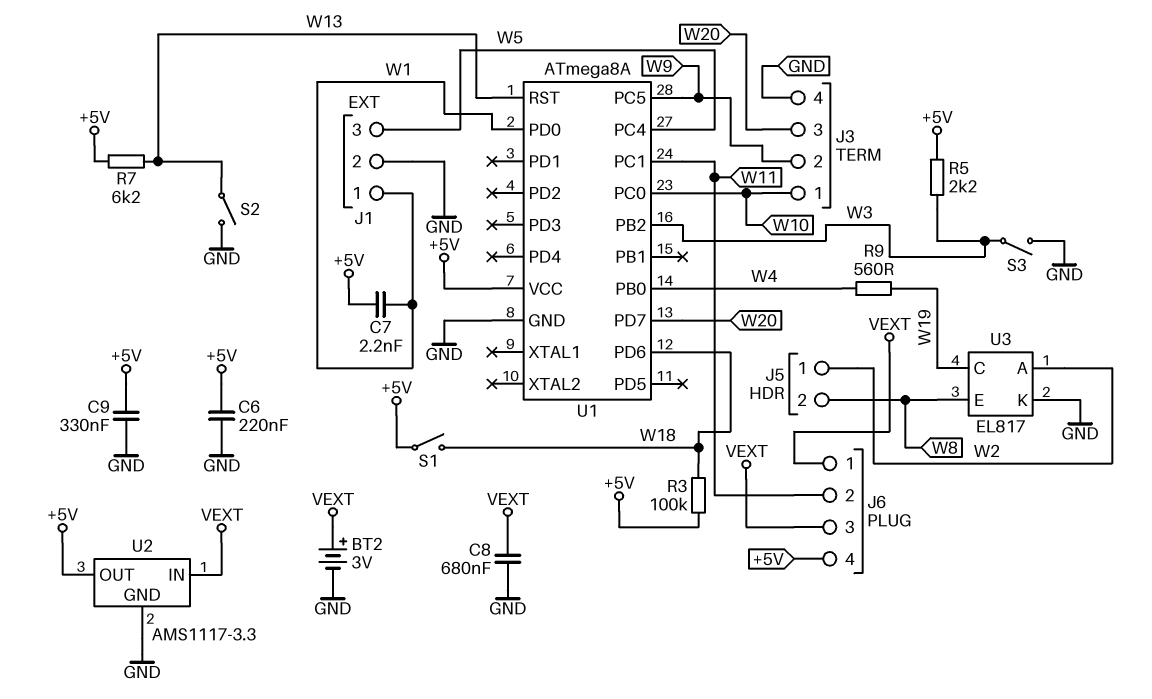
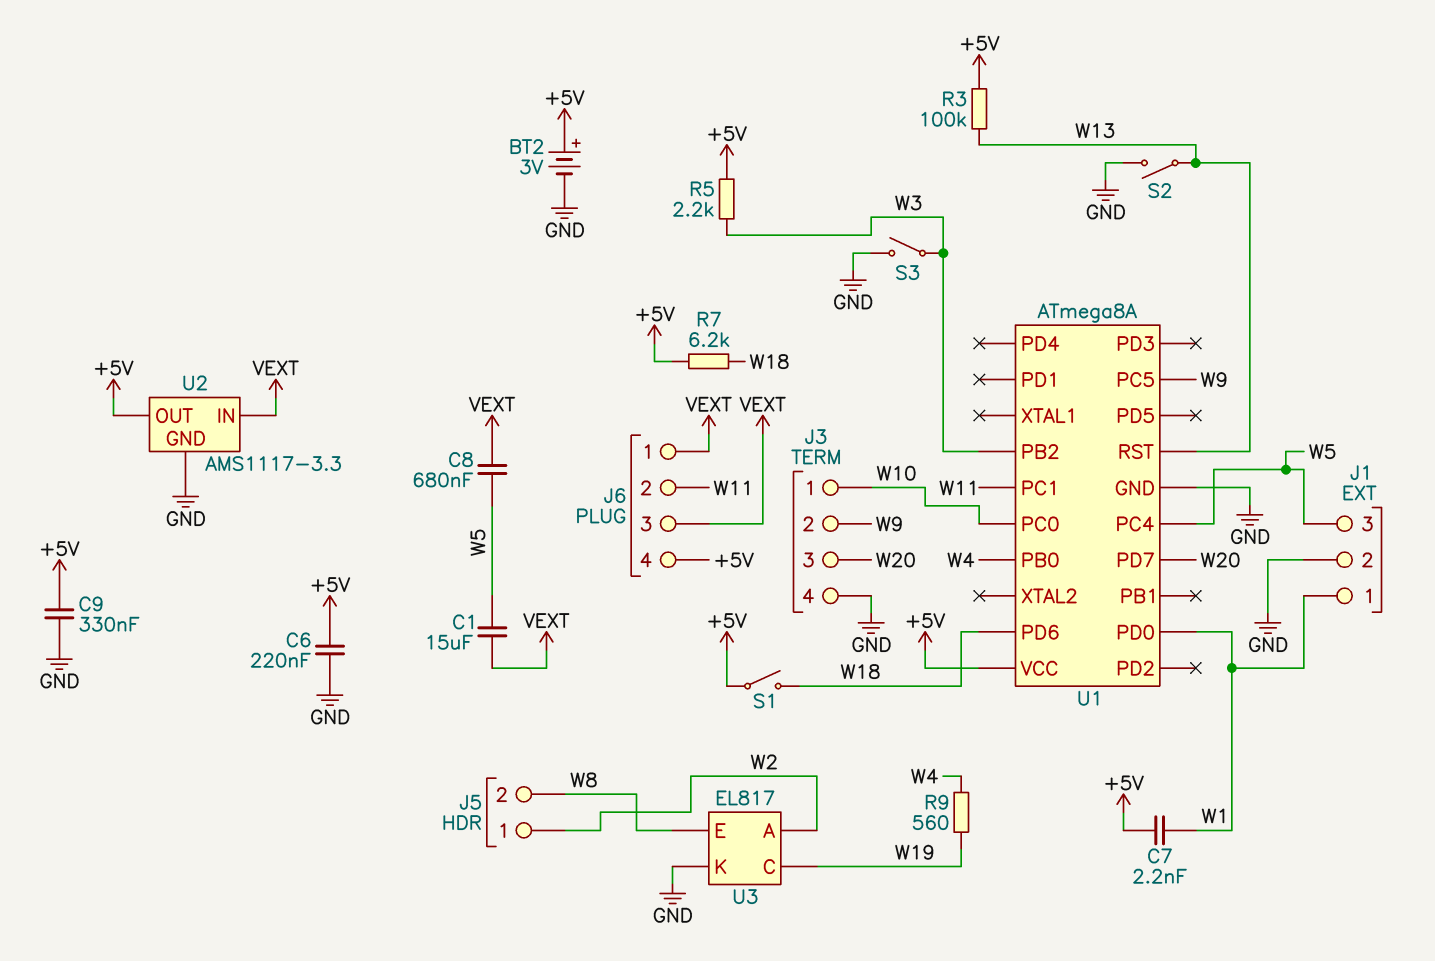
BT2: 3V (plus VEXT, minus GND) -> 3V (plus +5V, minus GND)
C1: none -> 15uF (VEXT, W5)
C8: 680nF (GND, VEXT) -> 680nF (VEXT, W5)
R3: 100k (+5V, W18) -> 100k (+5V, W13)
R7: 6.2k (+5V, W13) -> 6.2k (+5V, W18)

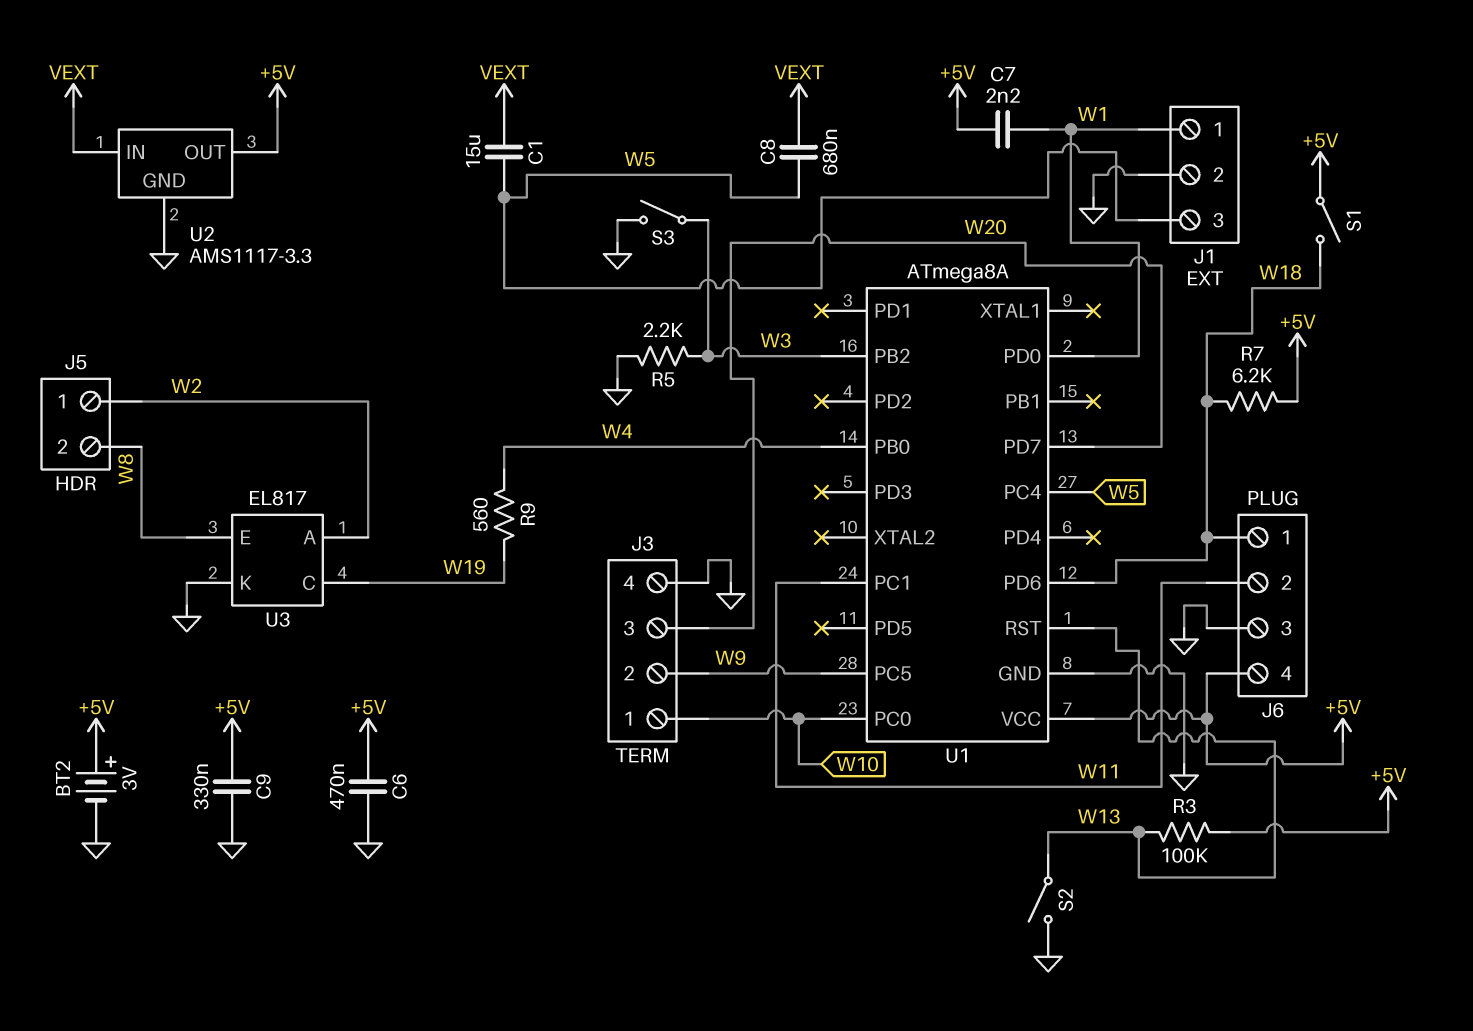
C6: 220nF (+5V, GND) -> 470nF (+5V, GND)
J6 pin 1: VEXT -> W18
J6 pin 3: VEXT -> GND
R5: 2.2k (+5V, W3) -> 2.2k (GND, W3)

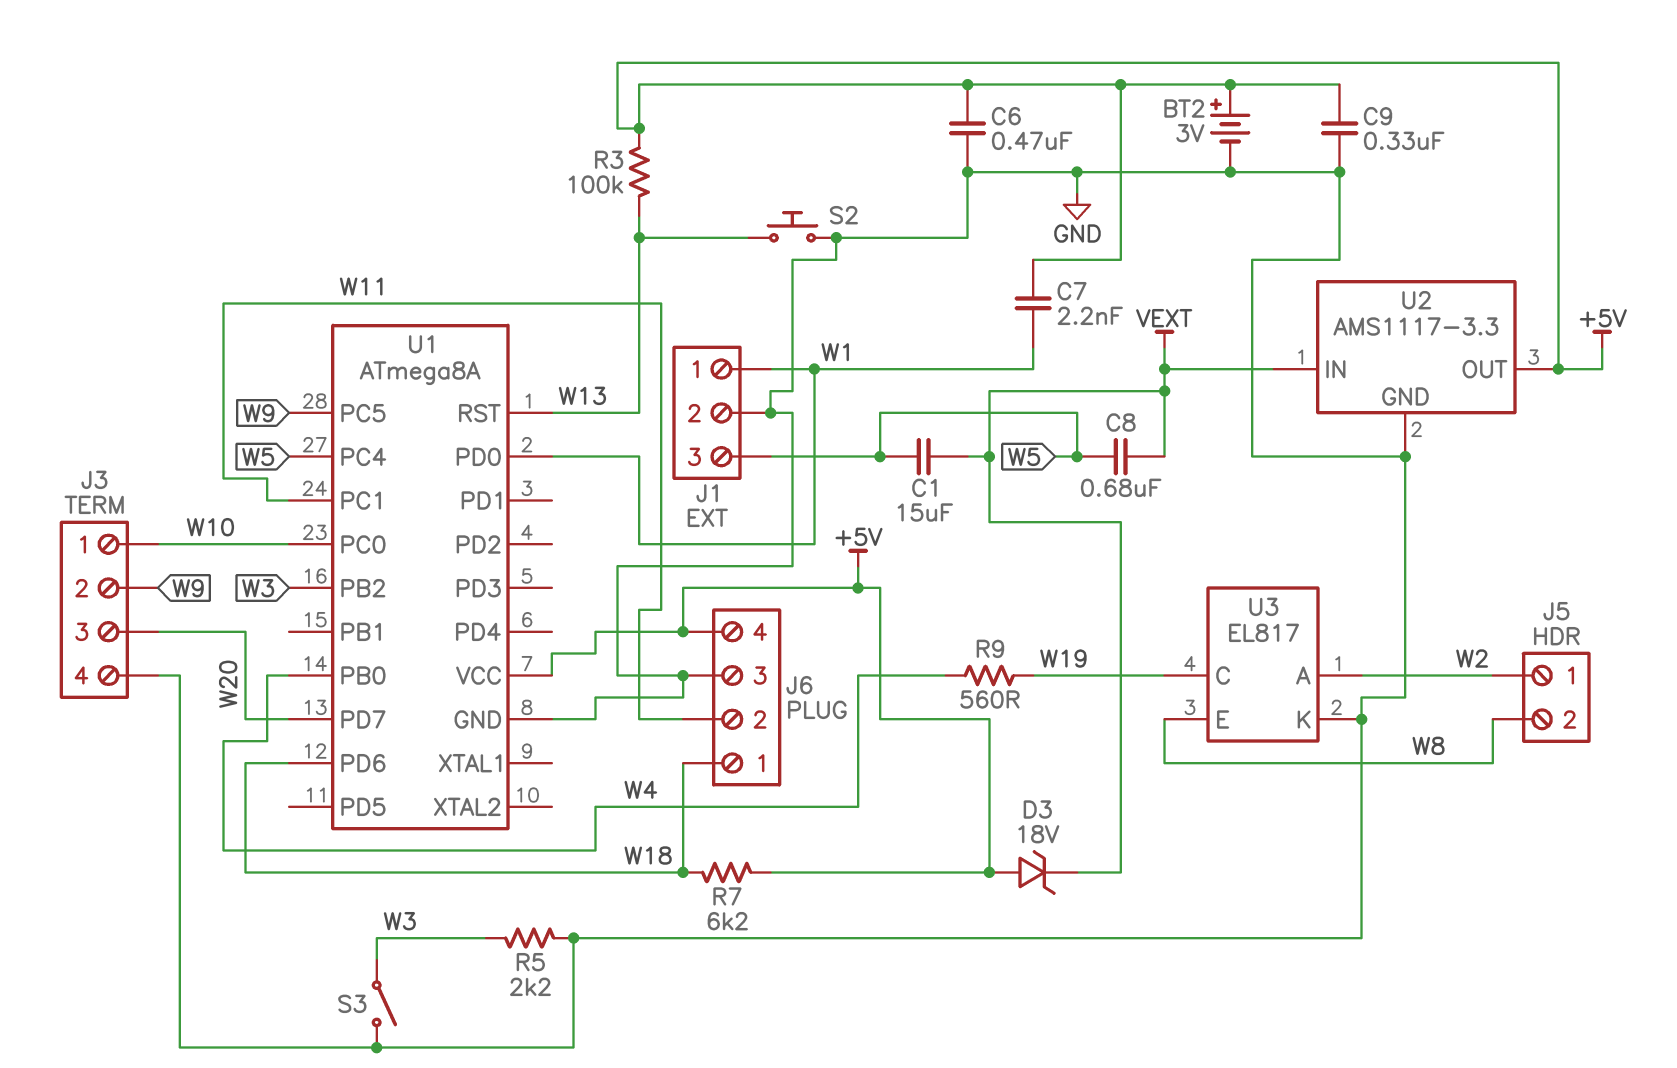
D3: none -> zener 18V (A +5V, K VEXT)
S1: switch (+5V, W18) -> none
S2: switch (GND, W13) -> button (GND, W13)

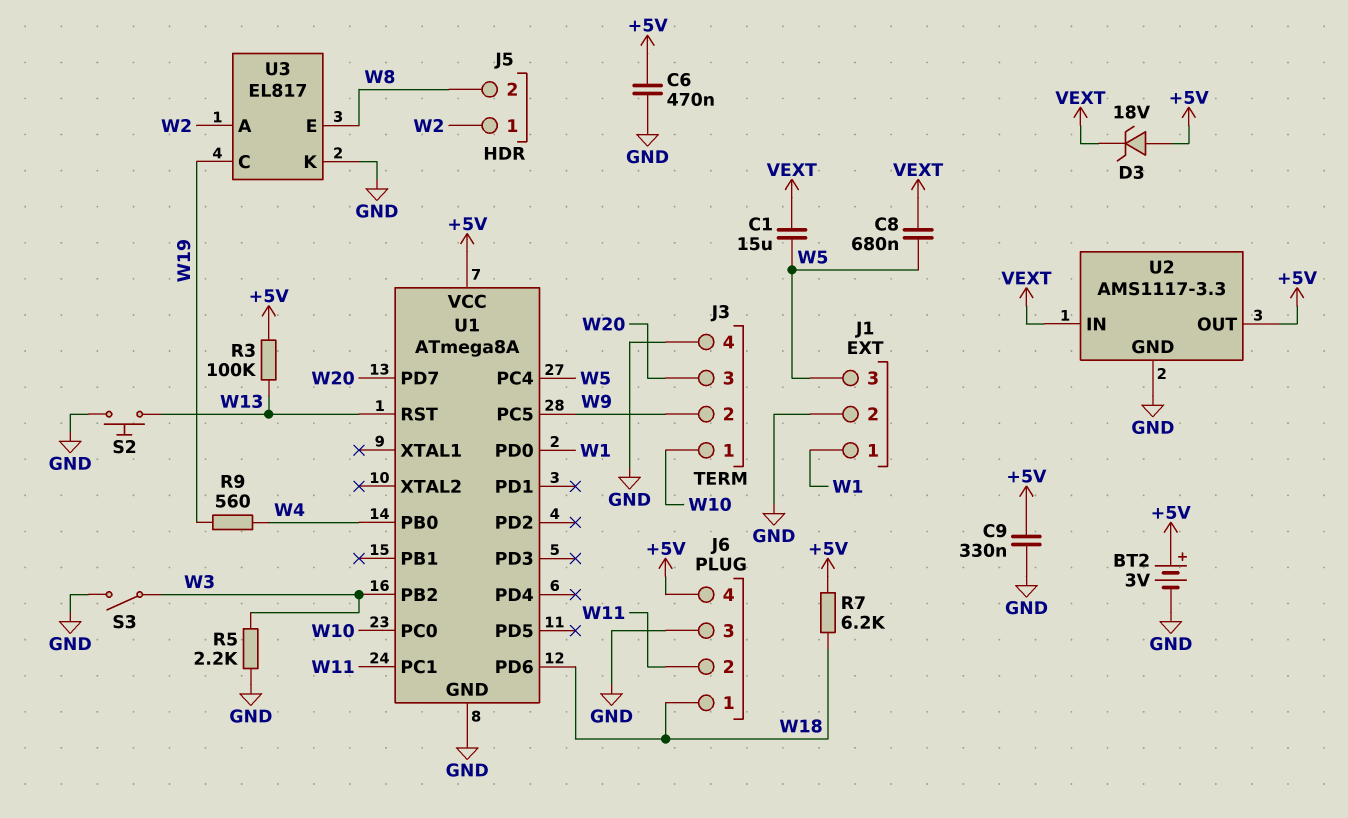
C7: 2.2nF (+5V, W1) -> none

